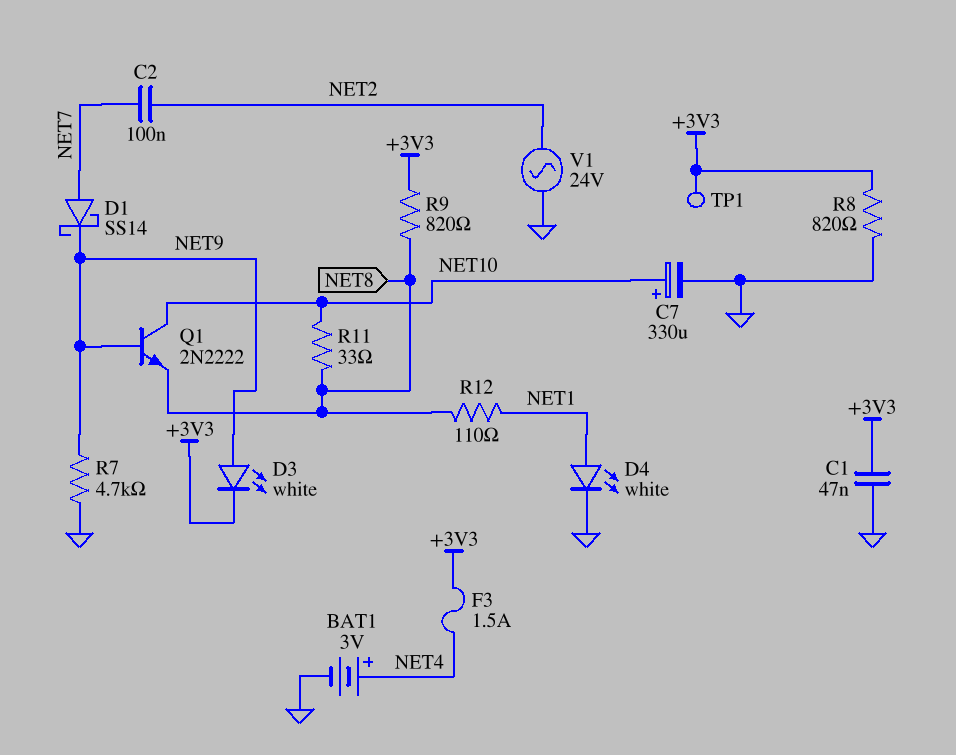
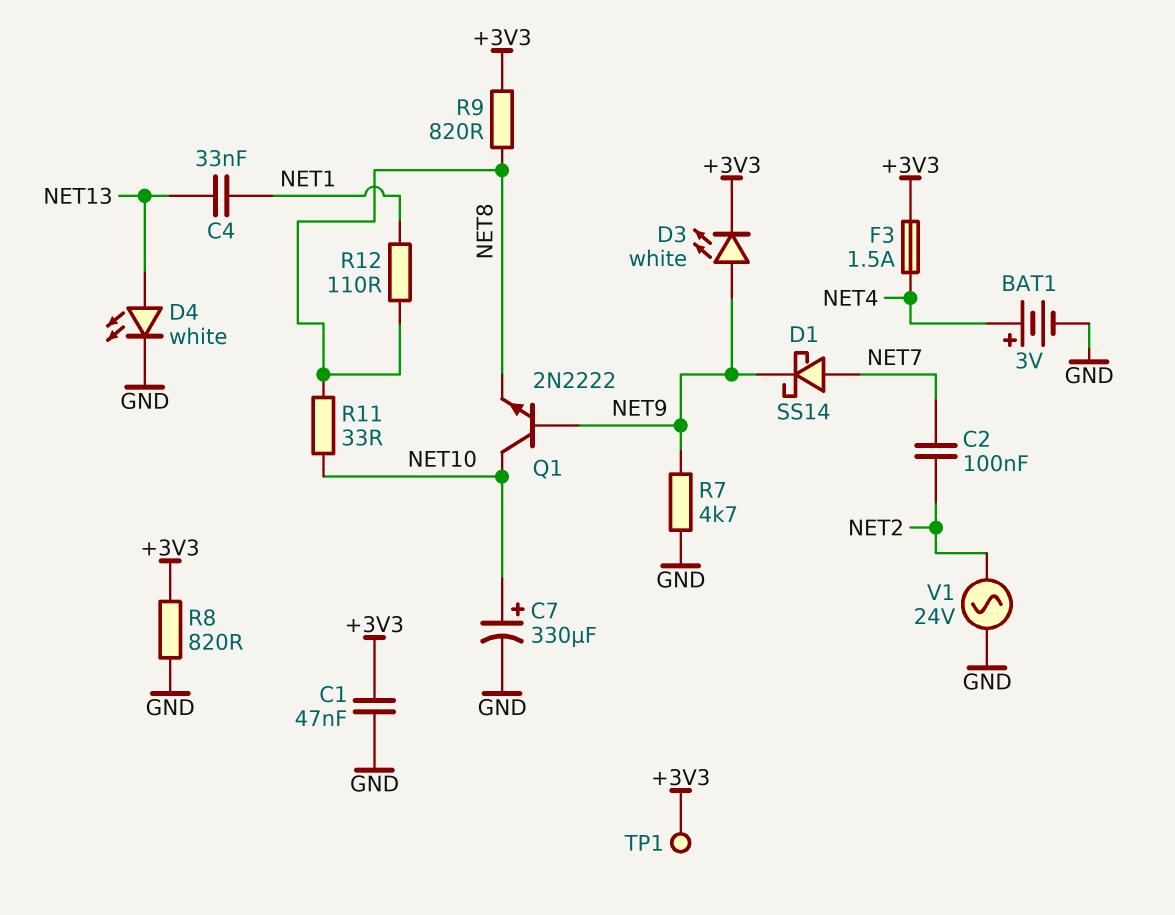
C4: none -> 33nF (NET1, NET13)
D4: LED white (A NET1, K GND) -> LED white (A NET13, K GND)

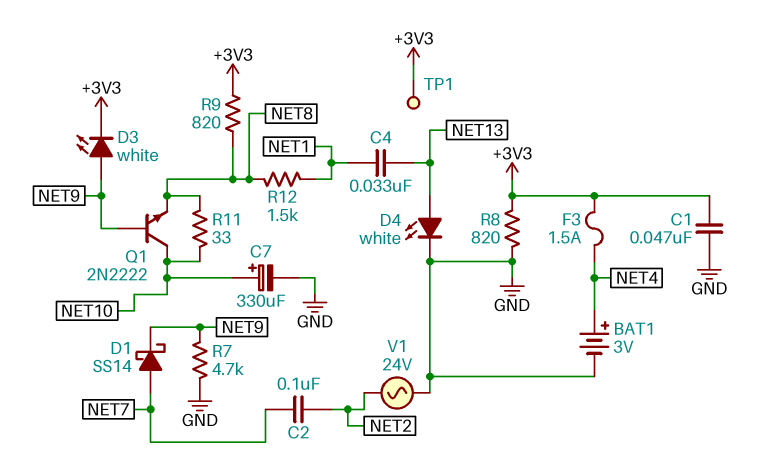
R12: 110 (NET1, NET8) -> 1.5k (NET1, NET8)

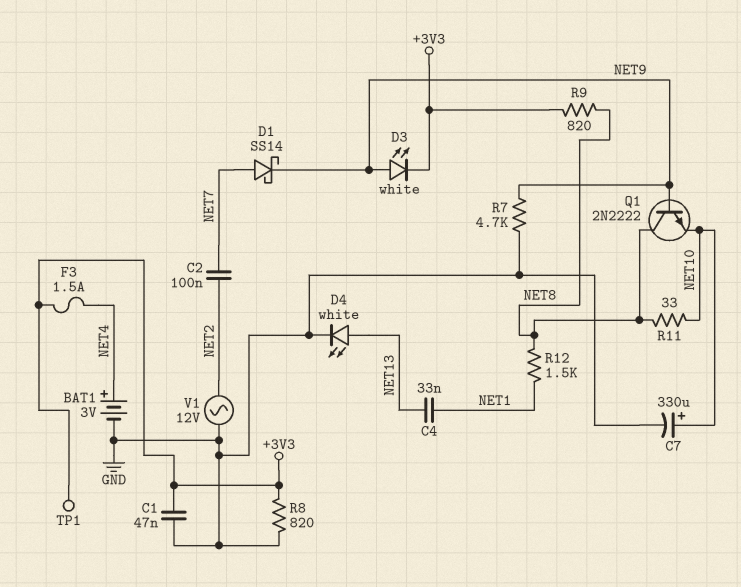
Q1: NPN 2N2222 (B NET9, C NET10, E NET8) -> NPN 2N2222 (B NET9, C NET8, E NET10)
V1: AC 24V (GND, NET2) -> AC 12V (GND, NET2)

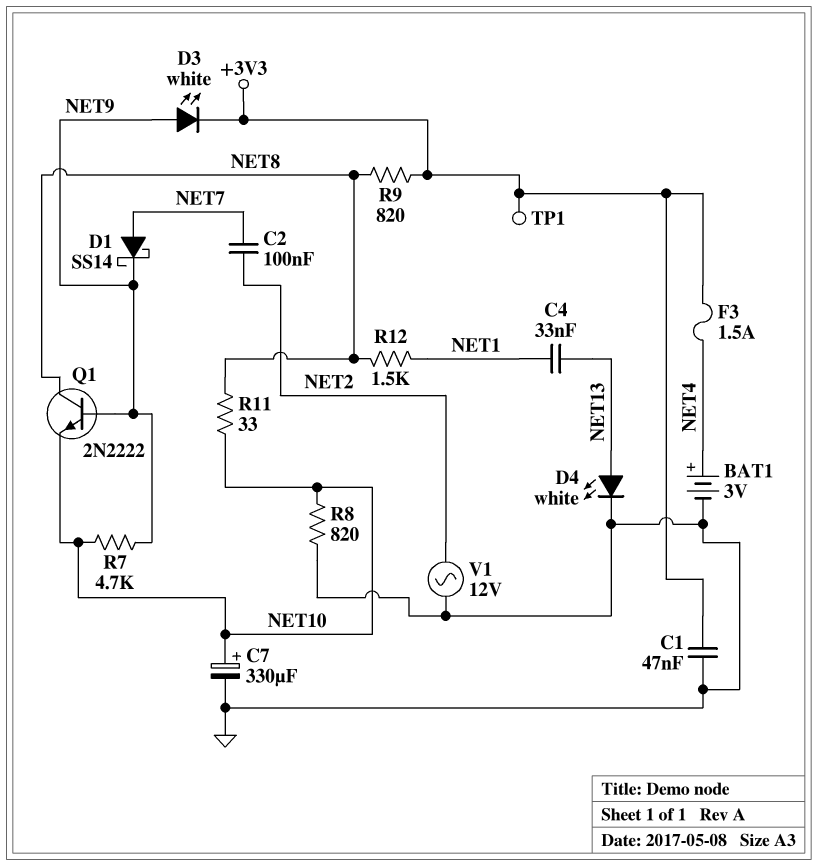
R7: 4.7k (GND, NET9) -> 4.7k (NET9, NET10)
R8: 820 (+3V3, GND) -> 820 (GND, NET10)

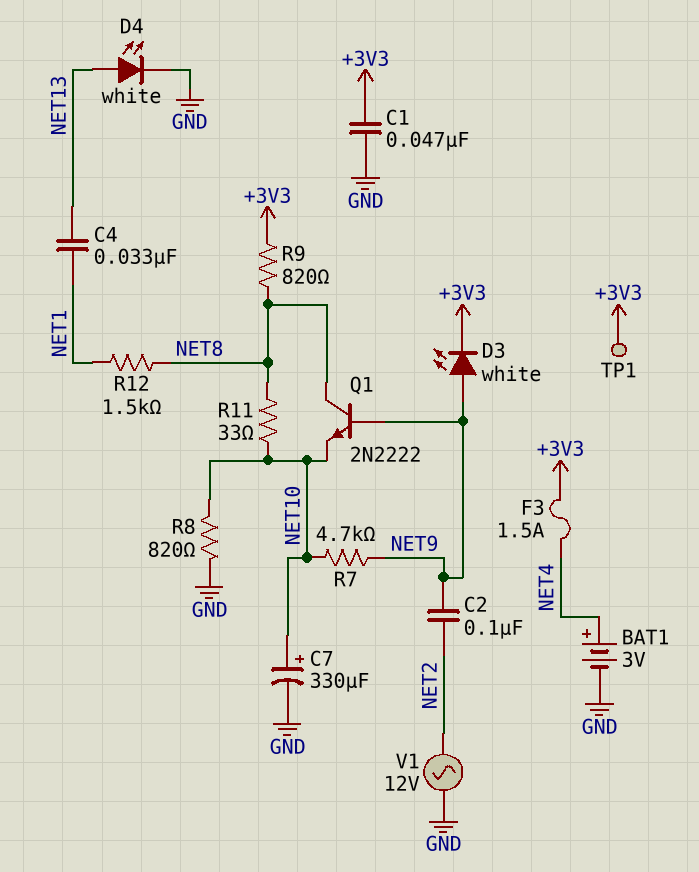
C2: 100nF (NET2, NET7) -> 100nF (NET2, NET9)
D1: schottky SS14 (A NET7, K NET9) -> none

